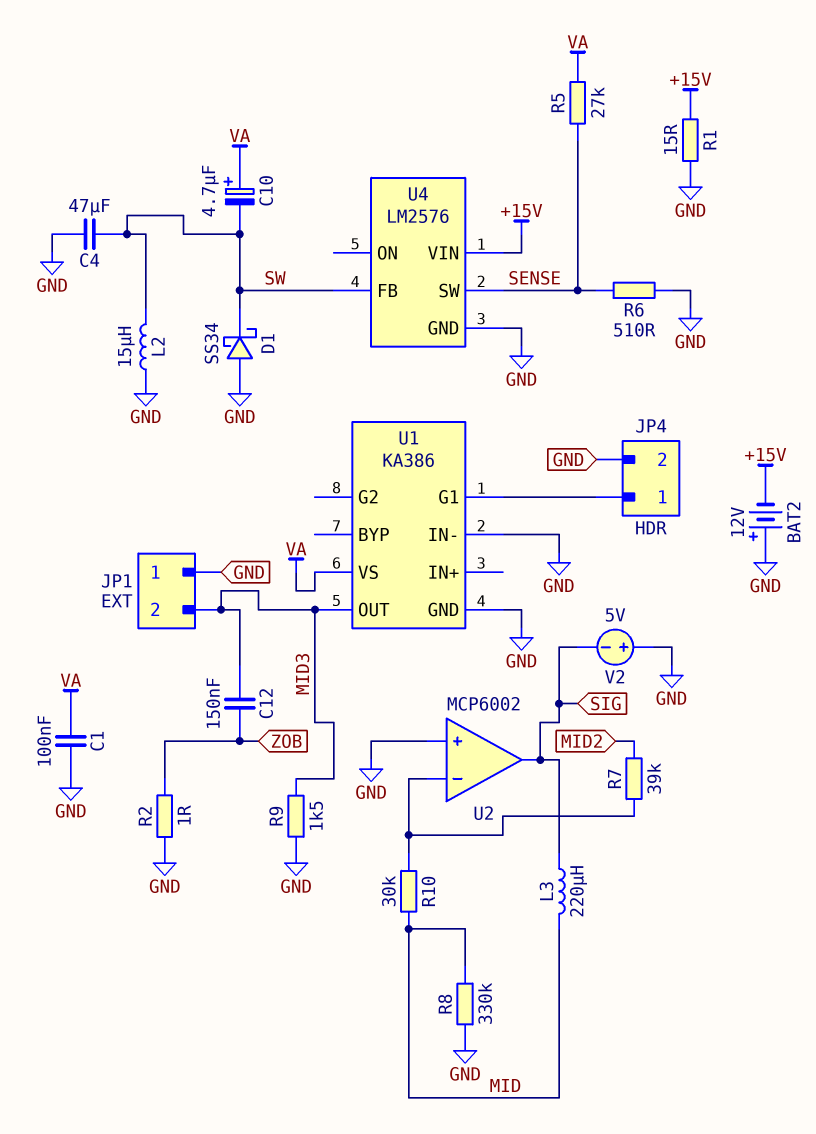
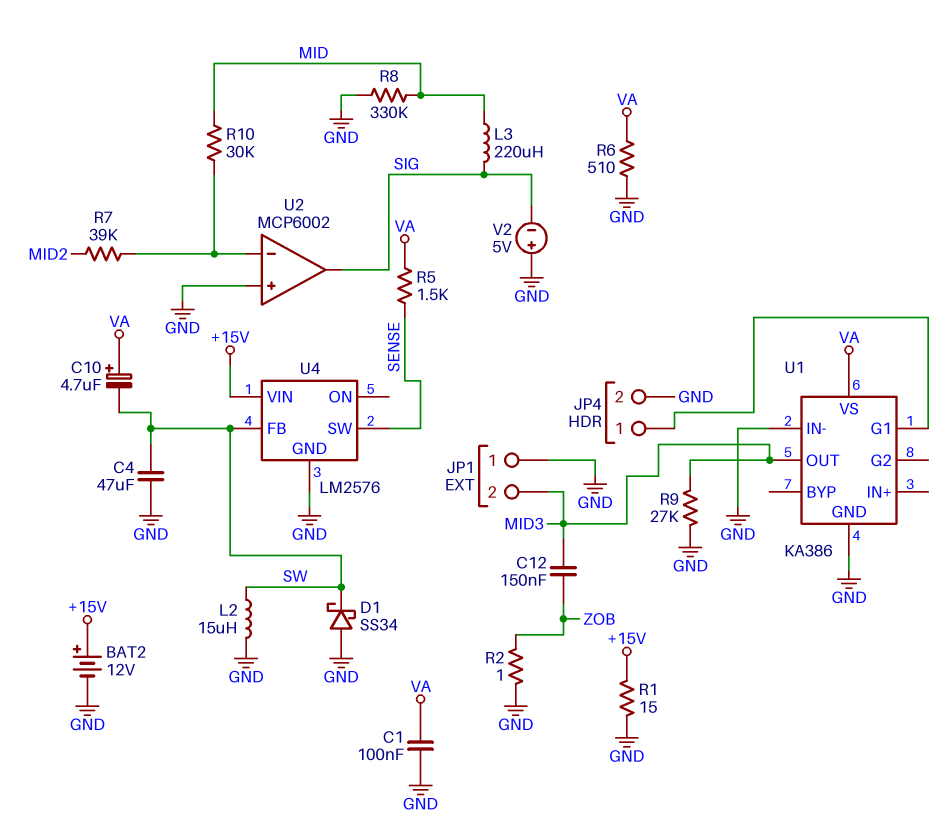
BAT2: 12V (plus GND, minus +15V) -> 12V (plus +15V, minus GND)
R5: 27k (SENSE, VA) -> 1.5k (SENSE, VA)
R6: 510 (GND, SENSE) -> 510 (GND, VA)
R9: 1.5k (GND, MID3) -> 27k (GND, MID3)

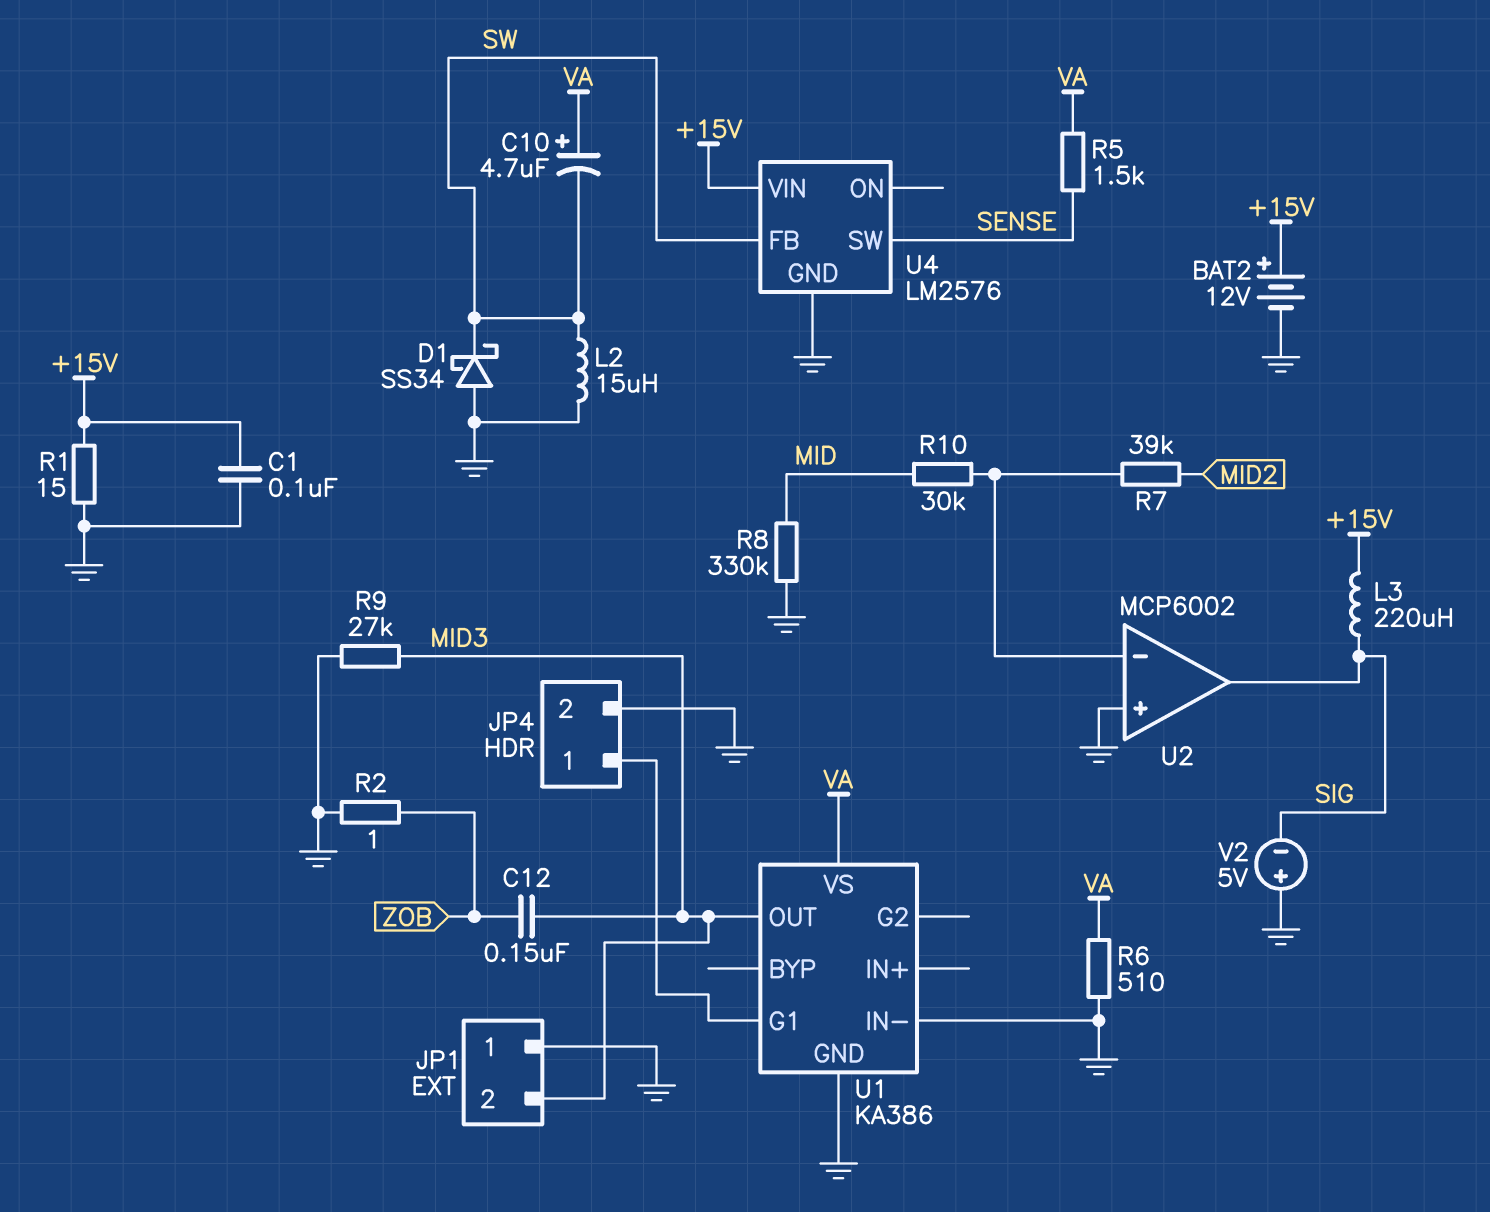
C1: 100nF (GND, VA) -> 100nF (+15V, GND)
C4: 47uF (GND, SW) -> none
L3: 220uH (MID, SIG) -> 220uH (+15V, SIG)

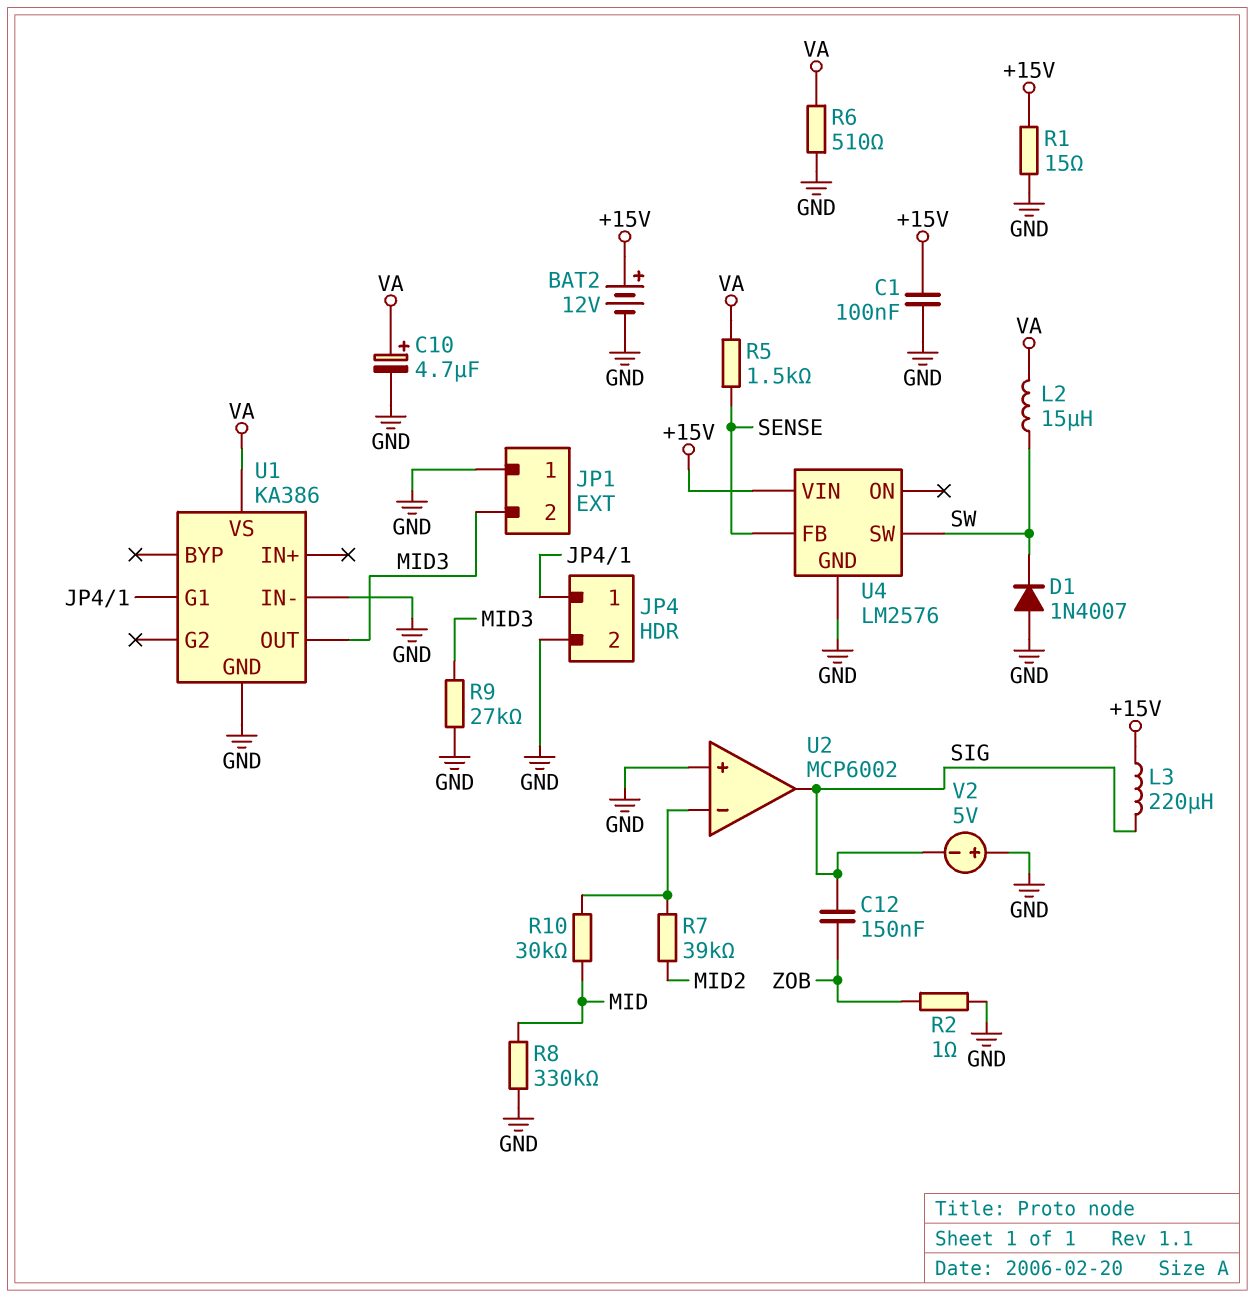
C10: 4.7uF (plus VA, minus SW) -> 4.7uF (plus VA, minus GND)
C12: 150nF (MID3, ZOB) -> 150nF (SIG, ZOB)
D1: schottky SS34 (A GND, K SW) -> diode 1N4007 (A GND, K SW)
L2: 15uH (GND, SW) -> 15uH (SW, VA)
U4 pin FB: SW -> SENSE
U4 pin SW: SENSE -> SW

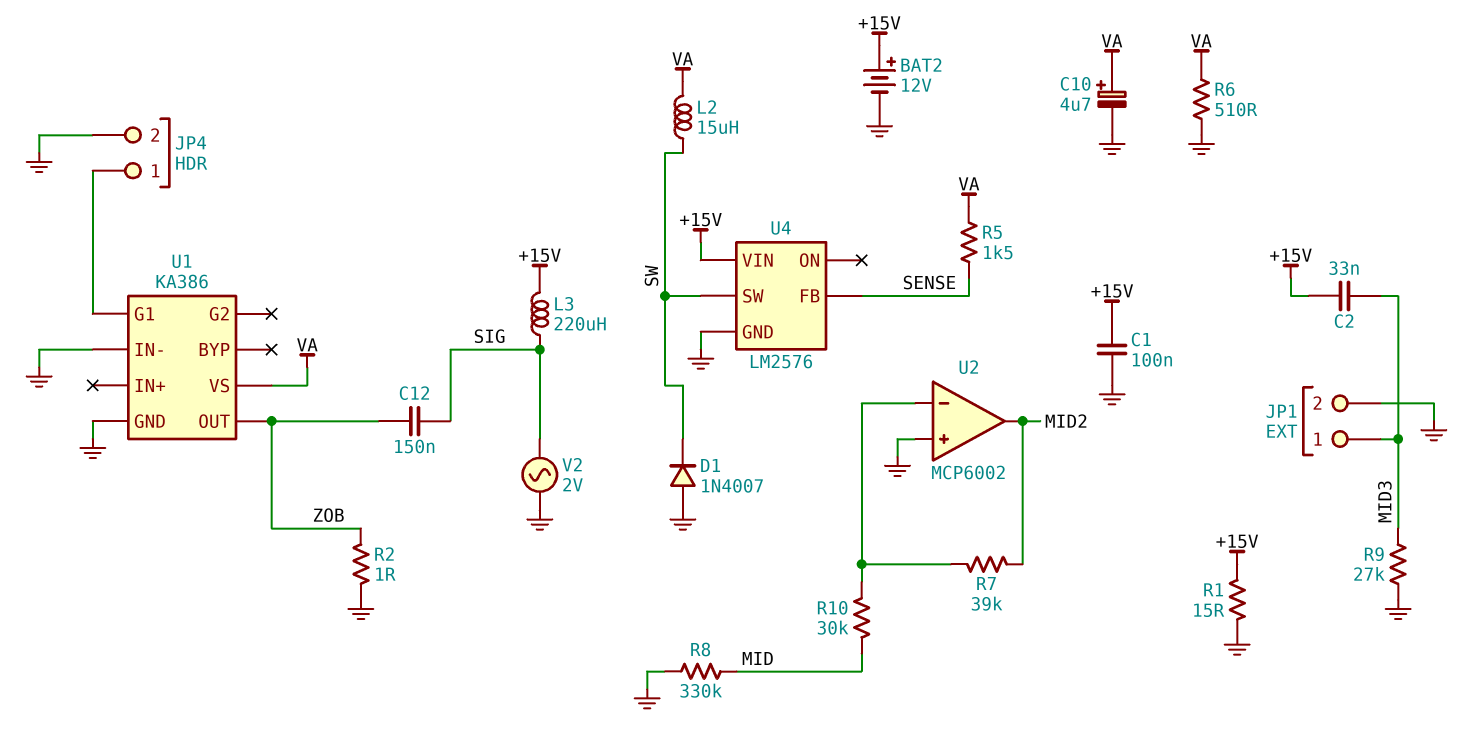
C2: none -> 33nF (+15V, MID3)
JP1 pin 1: GND -> MID3
JP1 pin 2: MID3 -> GND
U1 pin OUT: MID3 -> ZOB
U2 pin out: SIG -> MID2
V2: 5V (plus GND, minus SIG) -> AC 2V (GND, SIG)

